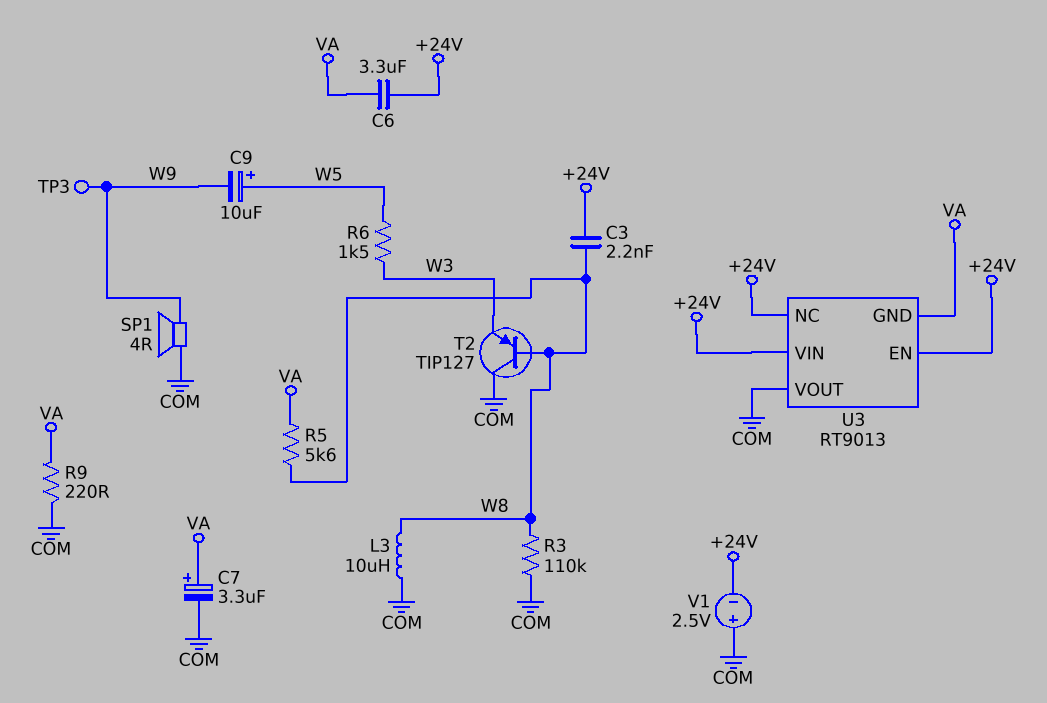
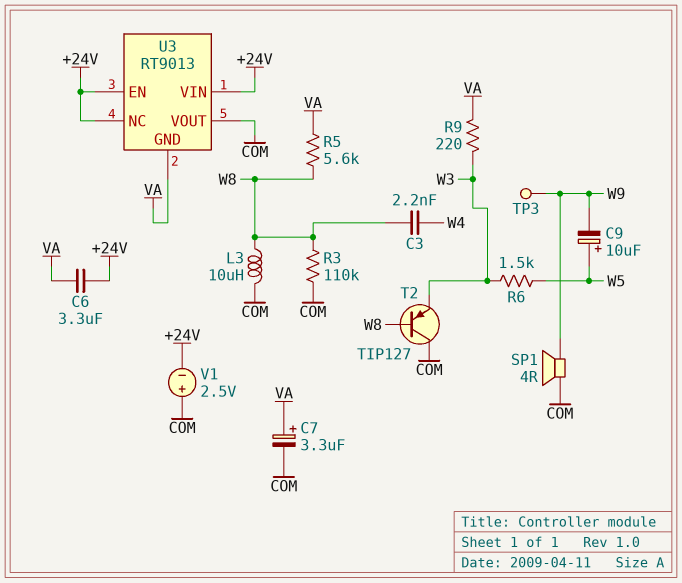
C3: 2.2nF (+24V, W8) -> 2.2nF (W4, W8)
R9: 220 (COM, VA) -> 220 (VA, W3)

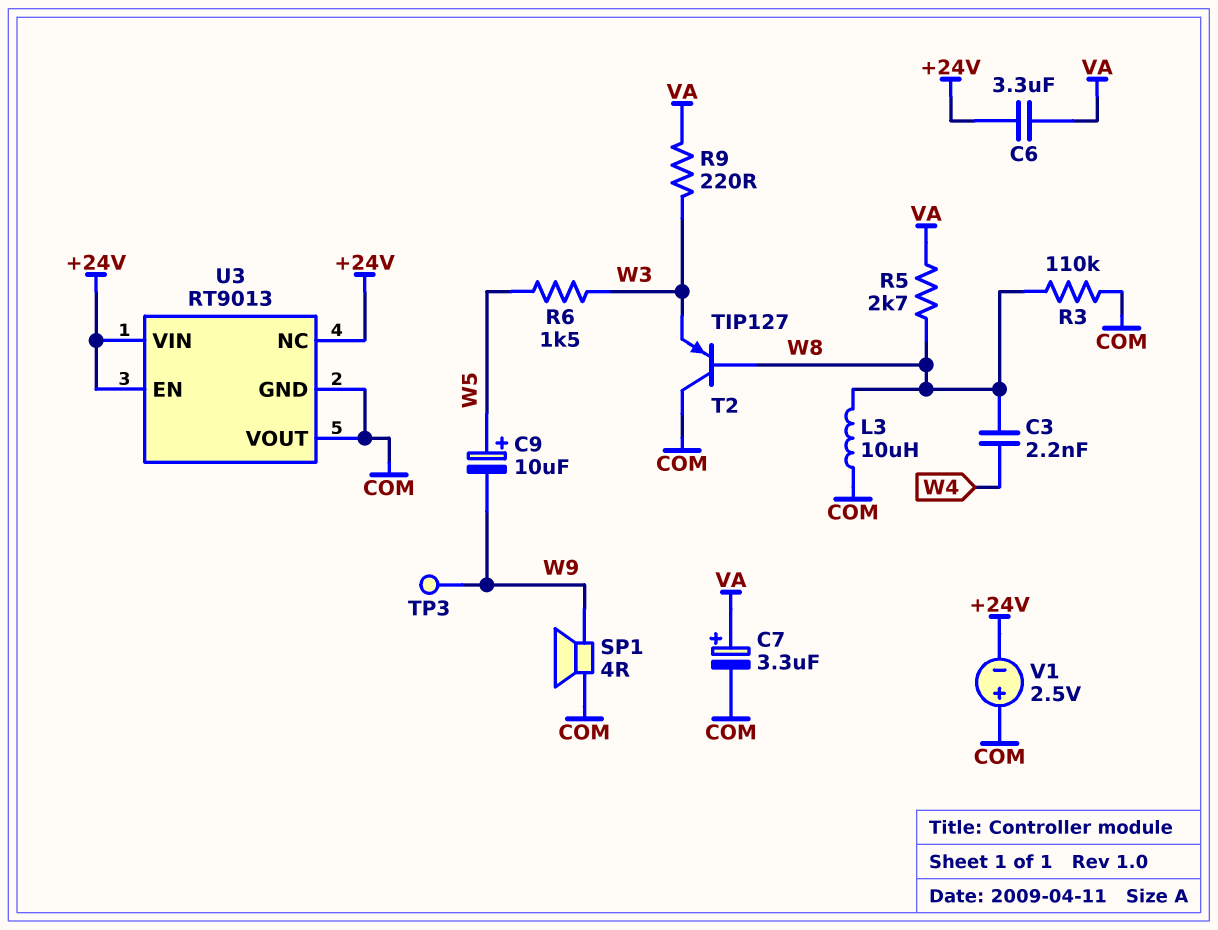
R5: 5.6k (VA, W8) -> 2.7k (VA, W8)
U3 pin GND: VA -> COM

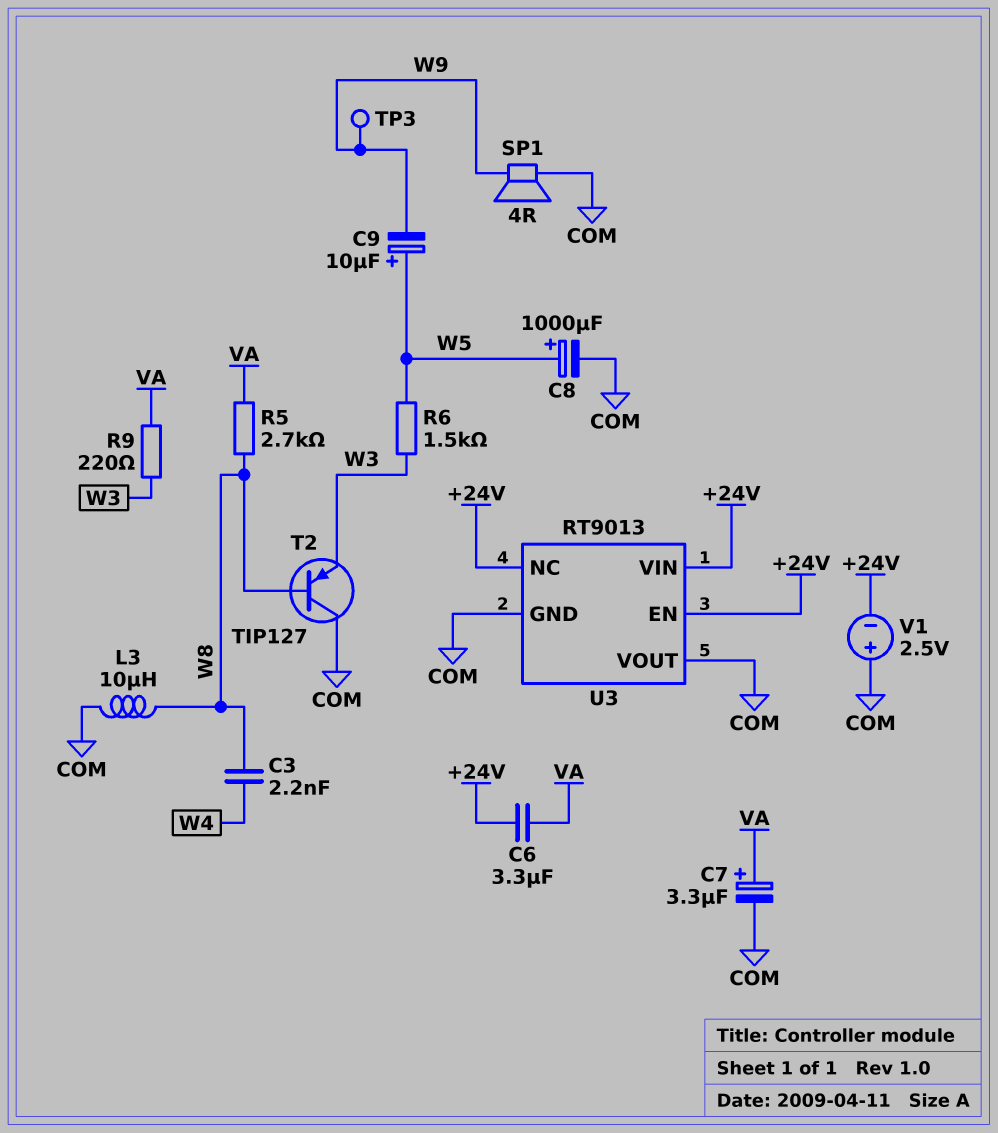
C8: none -> 1000uF (plus W5, minus COM)
R3: 110k (COM, W8) -> none

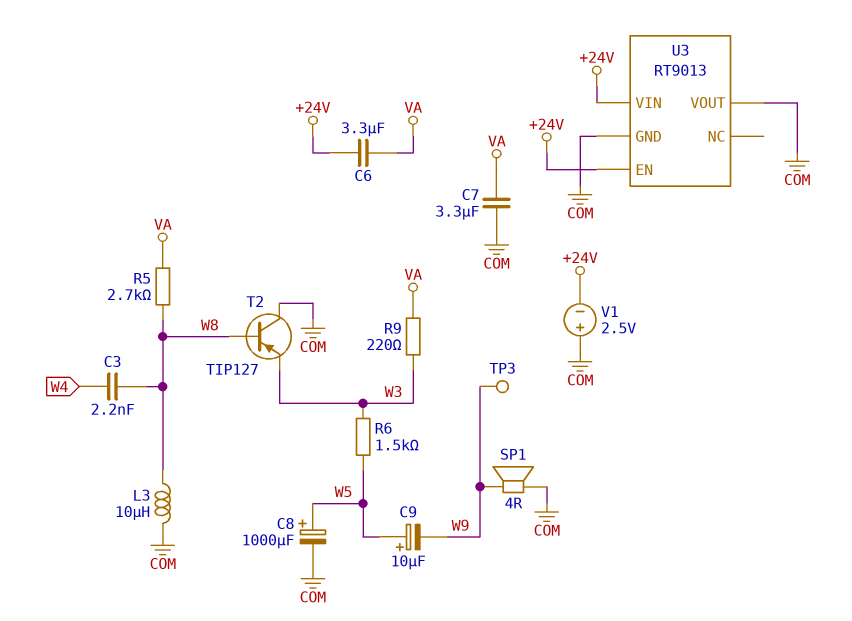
C7: 3.3uF (plus VA, minus COM) -> 3.3uF (COM, VA)
U3 pin NC: +24V -> none

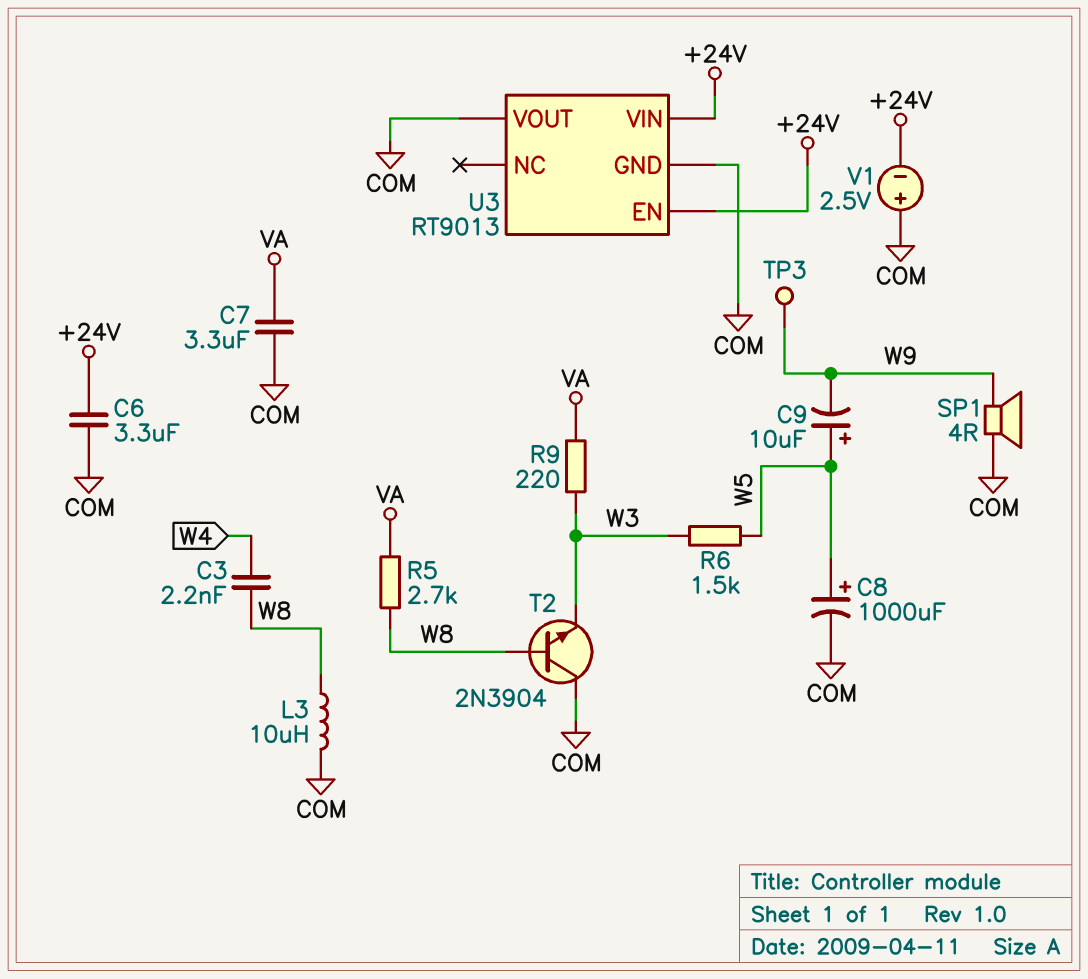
C6: 3.3uF (+24V, VA) -> 3.3uF (+24V, COM)
T2: PNP TIP127 (B W8, C COM, E W3) -> NPN 2N3904 (B W8, C COM, E W3)

